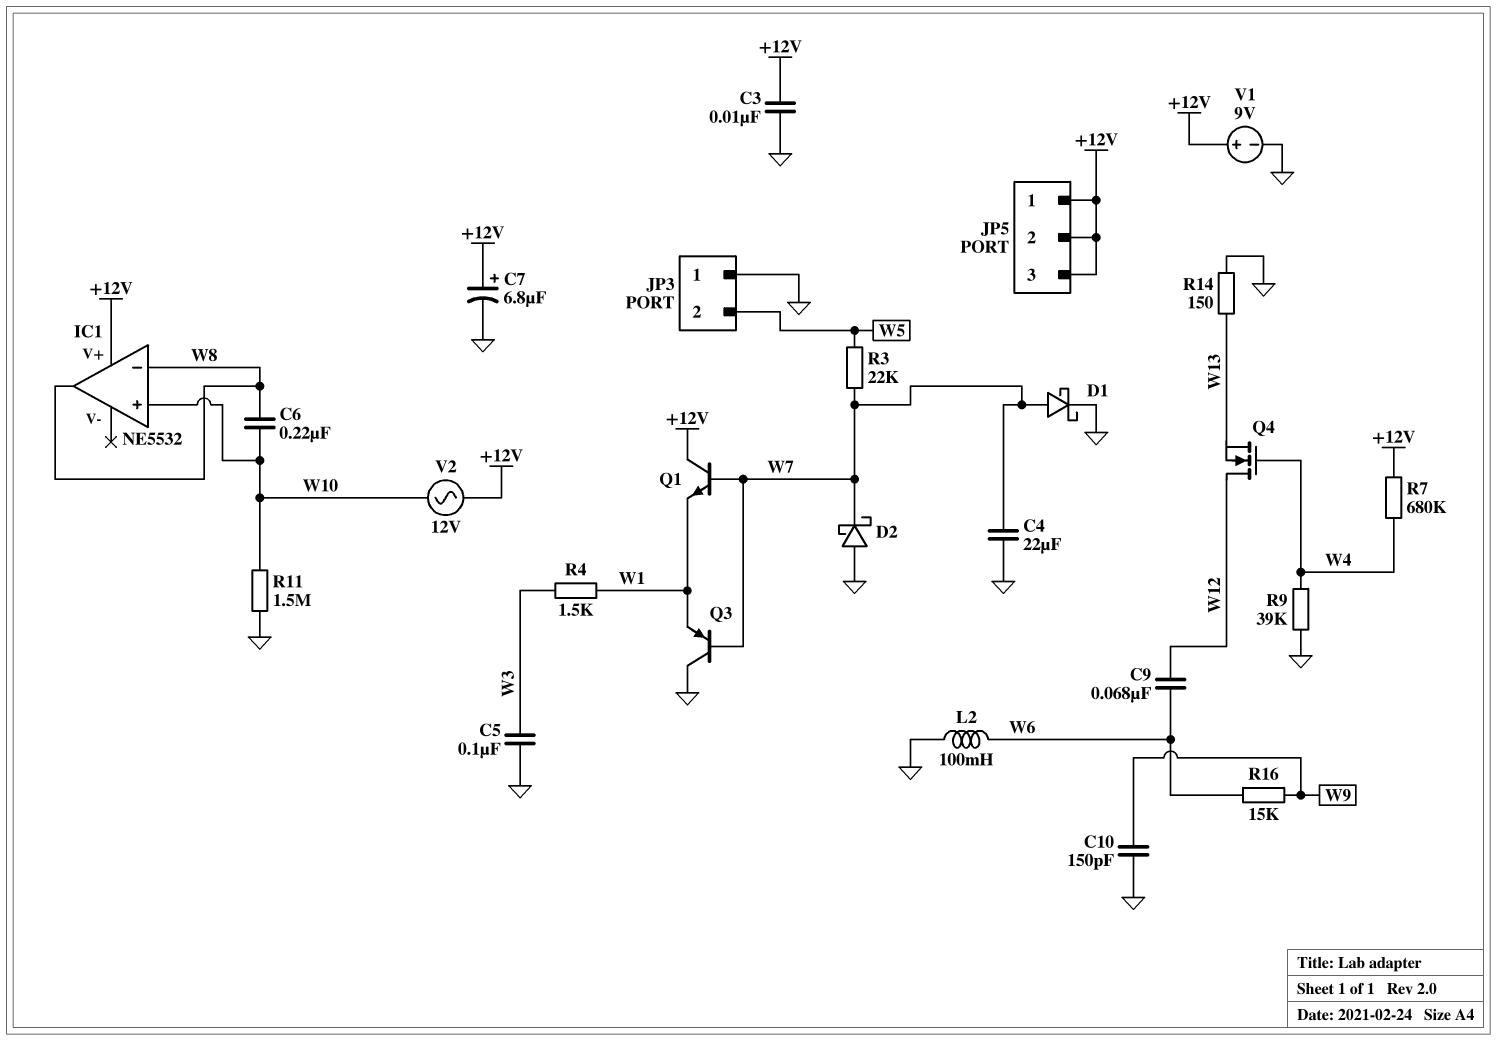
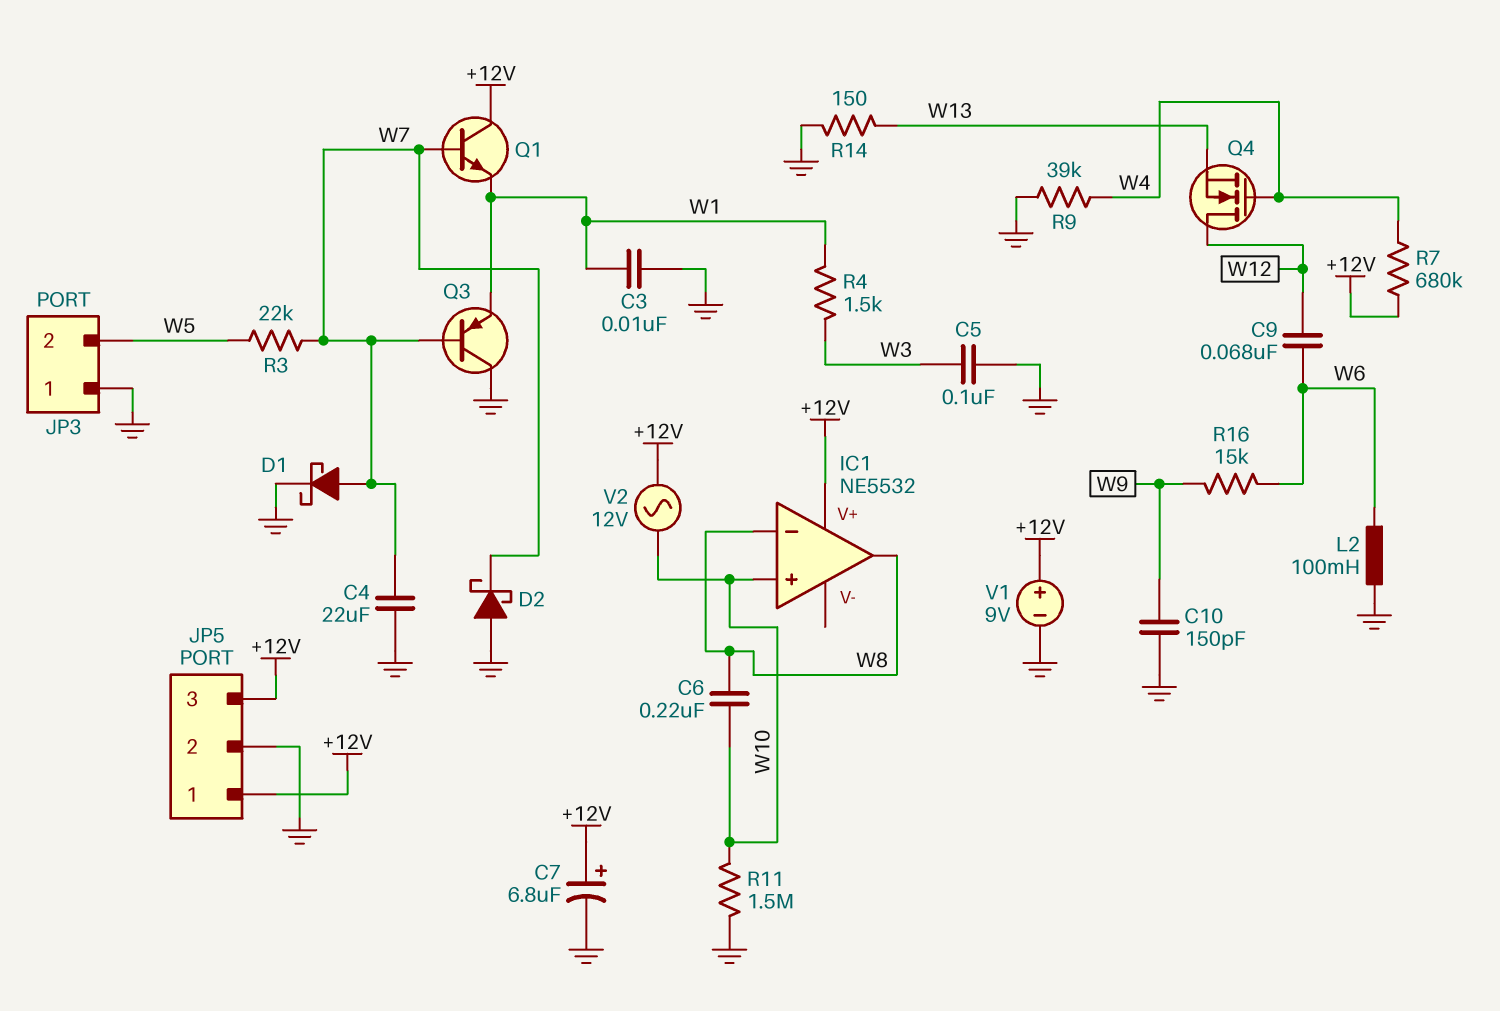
C3: 10nF (+12V, GND) -> 10nF (GND, W1)
JP5 pin 2: +12V -> GND

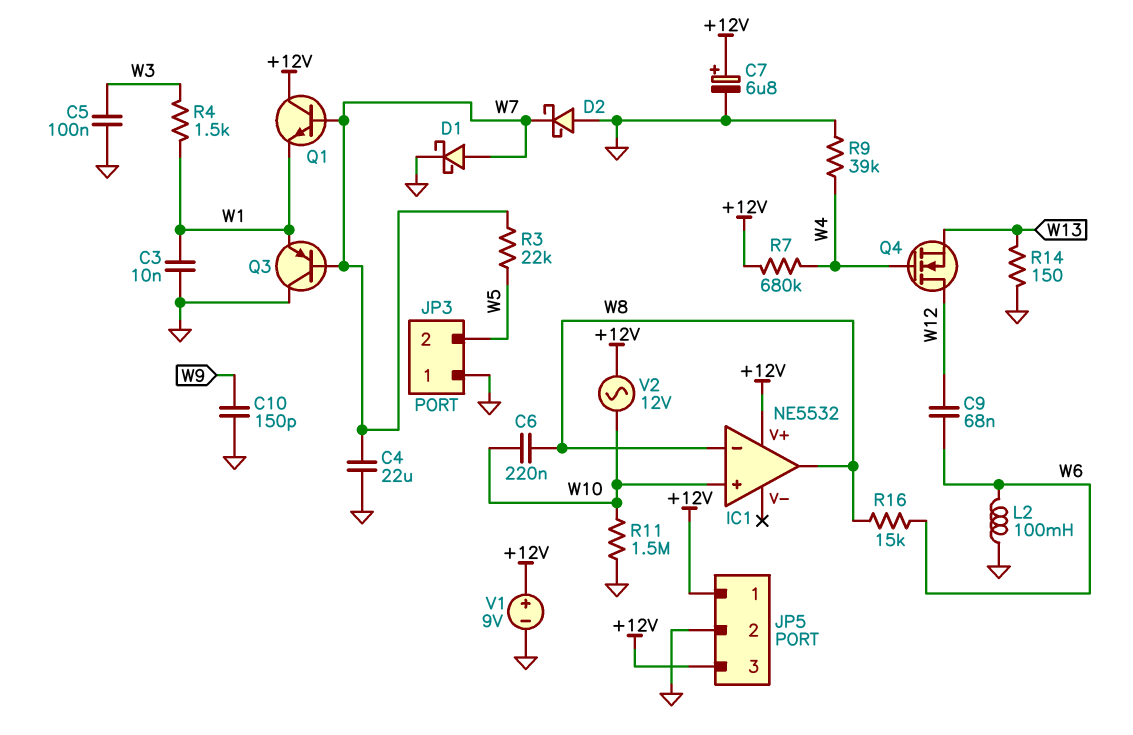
R16: 15k (W6, W9) -> 15k (W6, W8)

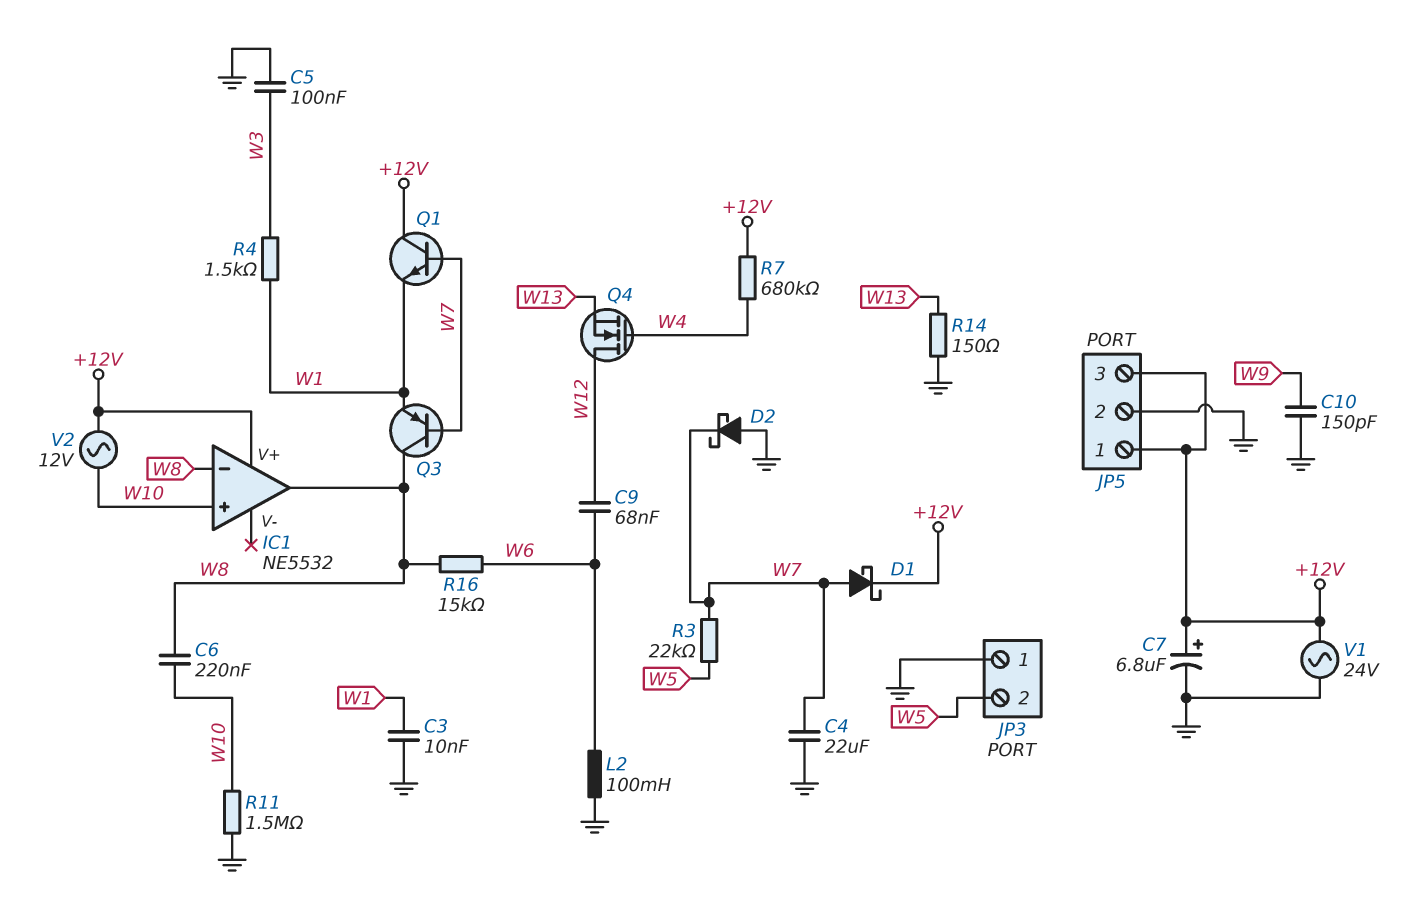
D1: schottky (A W7, K GND) -> schottky (A W7, K +12V)
Q3: PNP (B W7, C GND, E W1) -> PNP (B W7, C W8, E W1)
R9: 39k (GND, W4) -> none
V1: 9V (plus +12V, minus GND) -> AC 24V (+12V, GND)

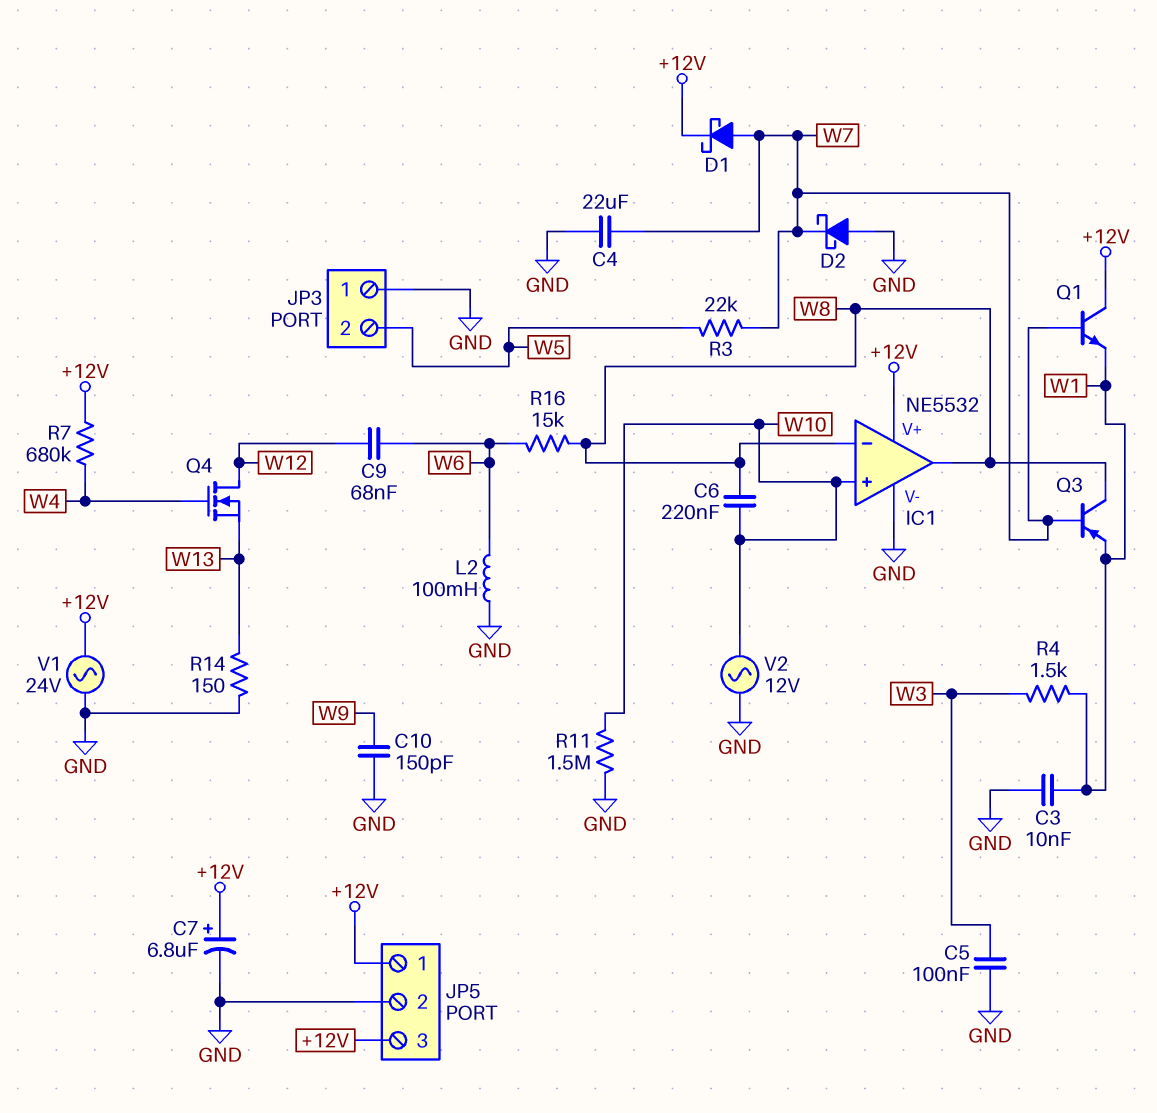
IC1 pin V-: none -> GND
V2: AC 12V (+12V, W10) -> AC 12V (GND, W10)

